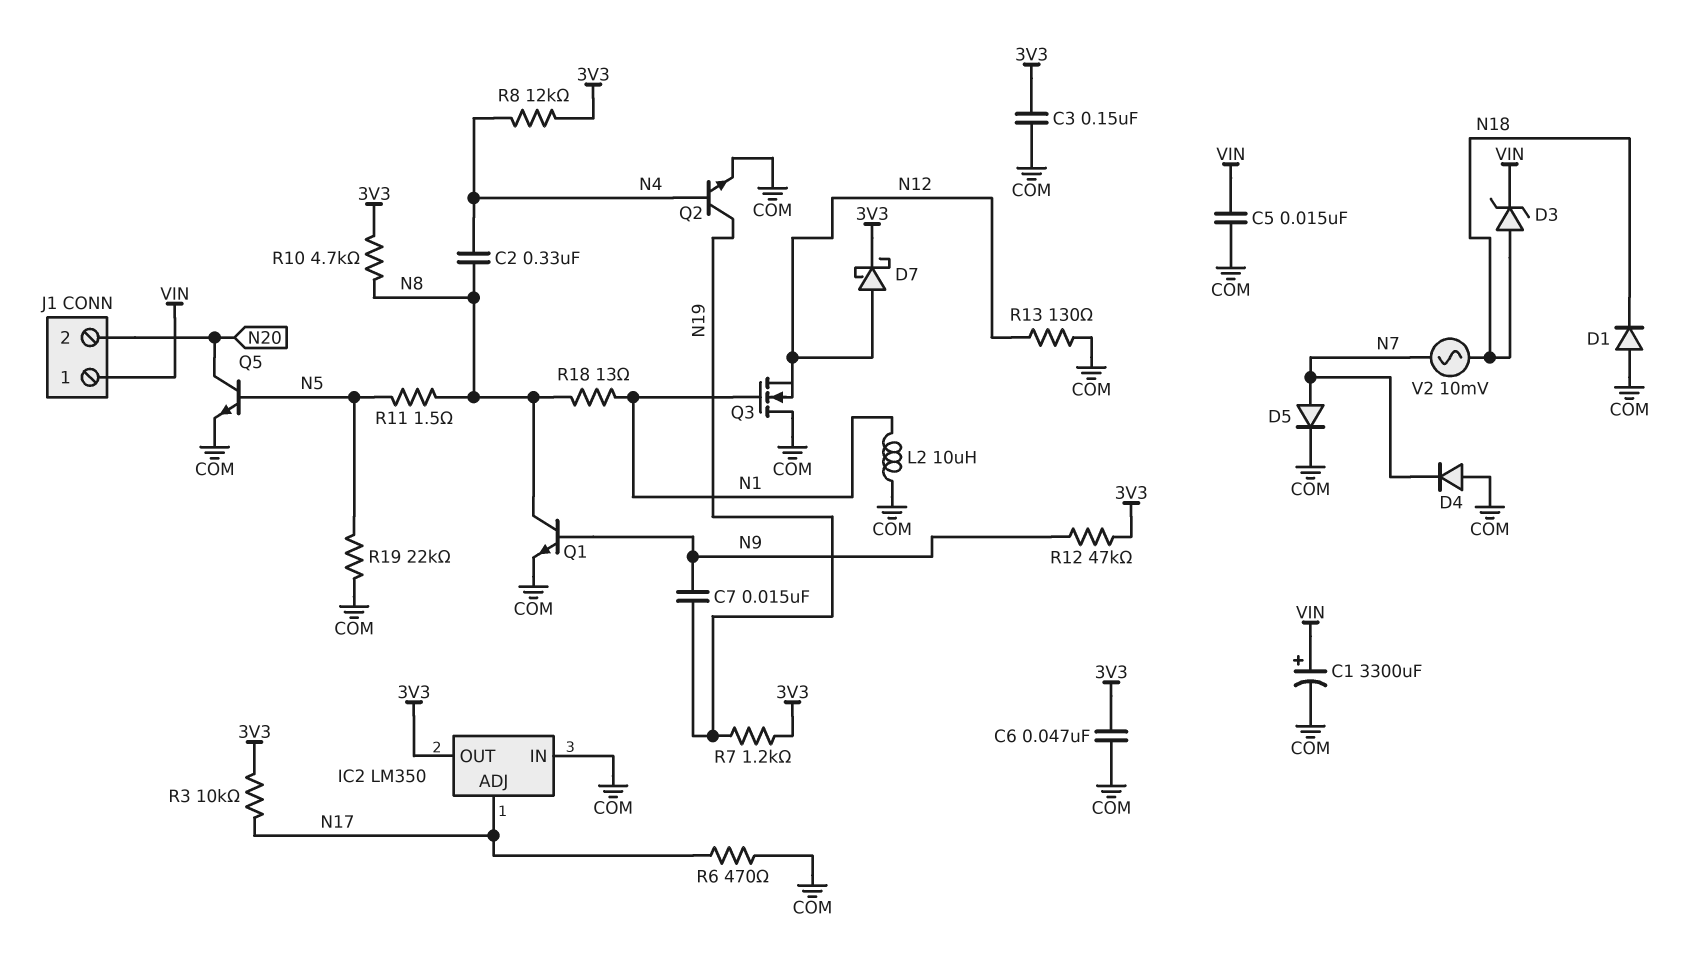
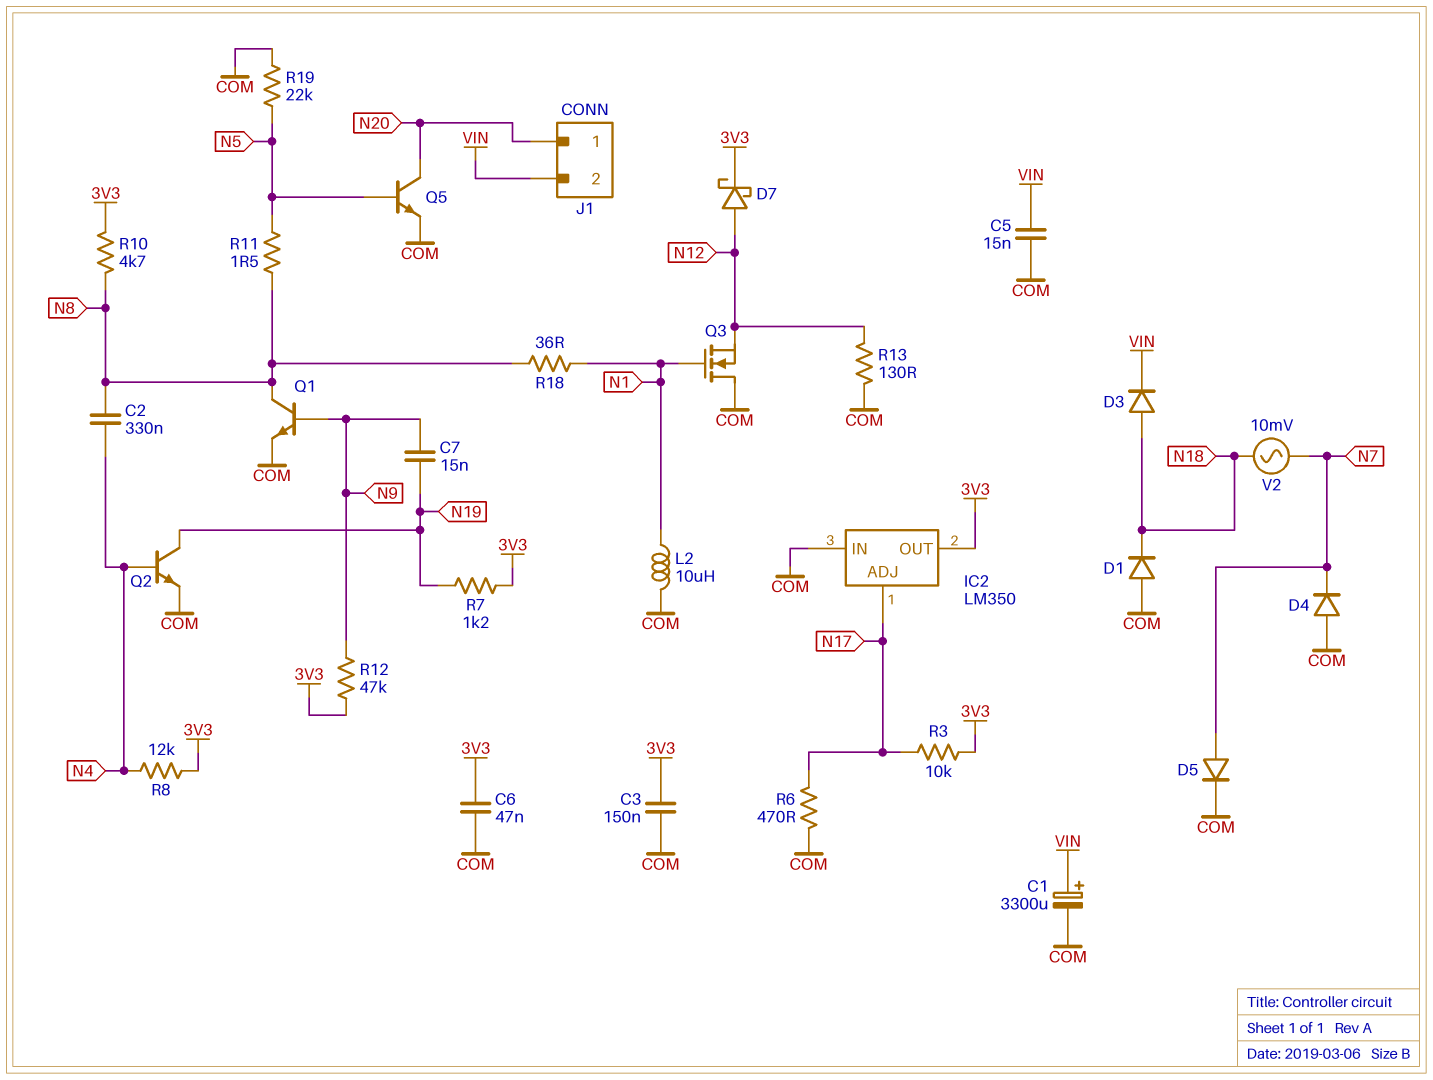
D3: zener (A N18, K VIN) -> diode (A N18, K VIN)
J1 pin 1: VIN -> N20
J1 pin 2: N20 -> VIN
R18: 13 (N1, N8) -> 36 (N1, N8)

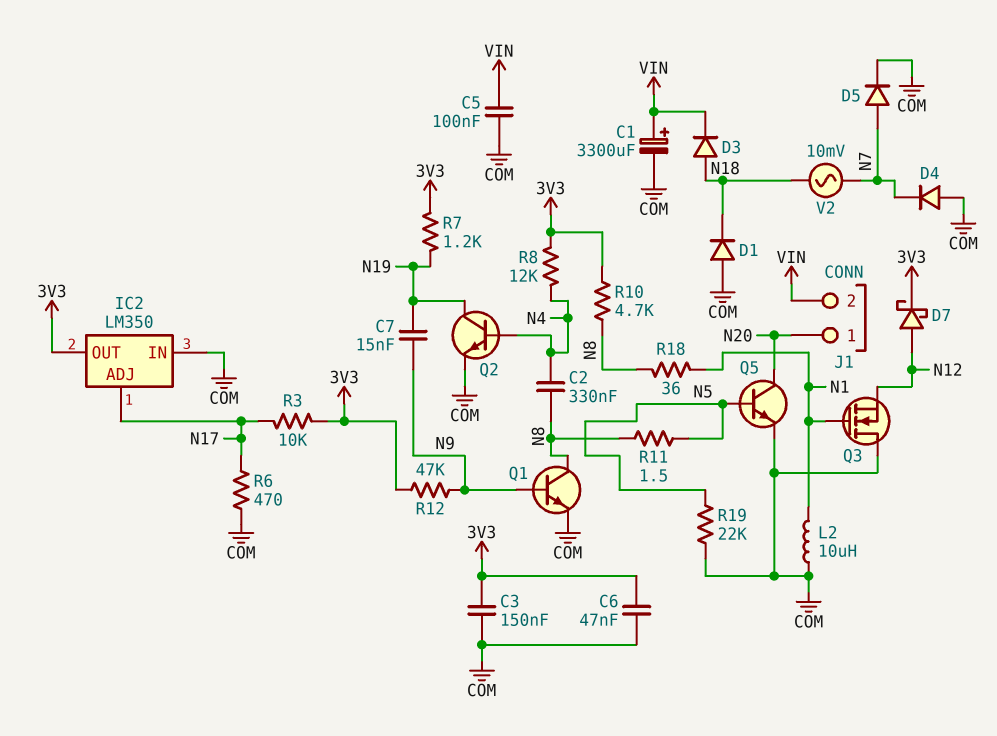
C5: 15nF (COM, VIN) -> 100nF (COM, VIN)
R13: 130 (COM, N12) -> none

